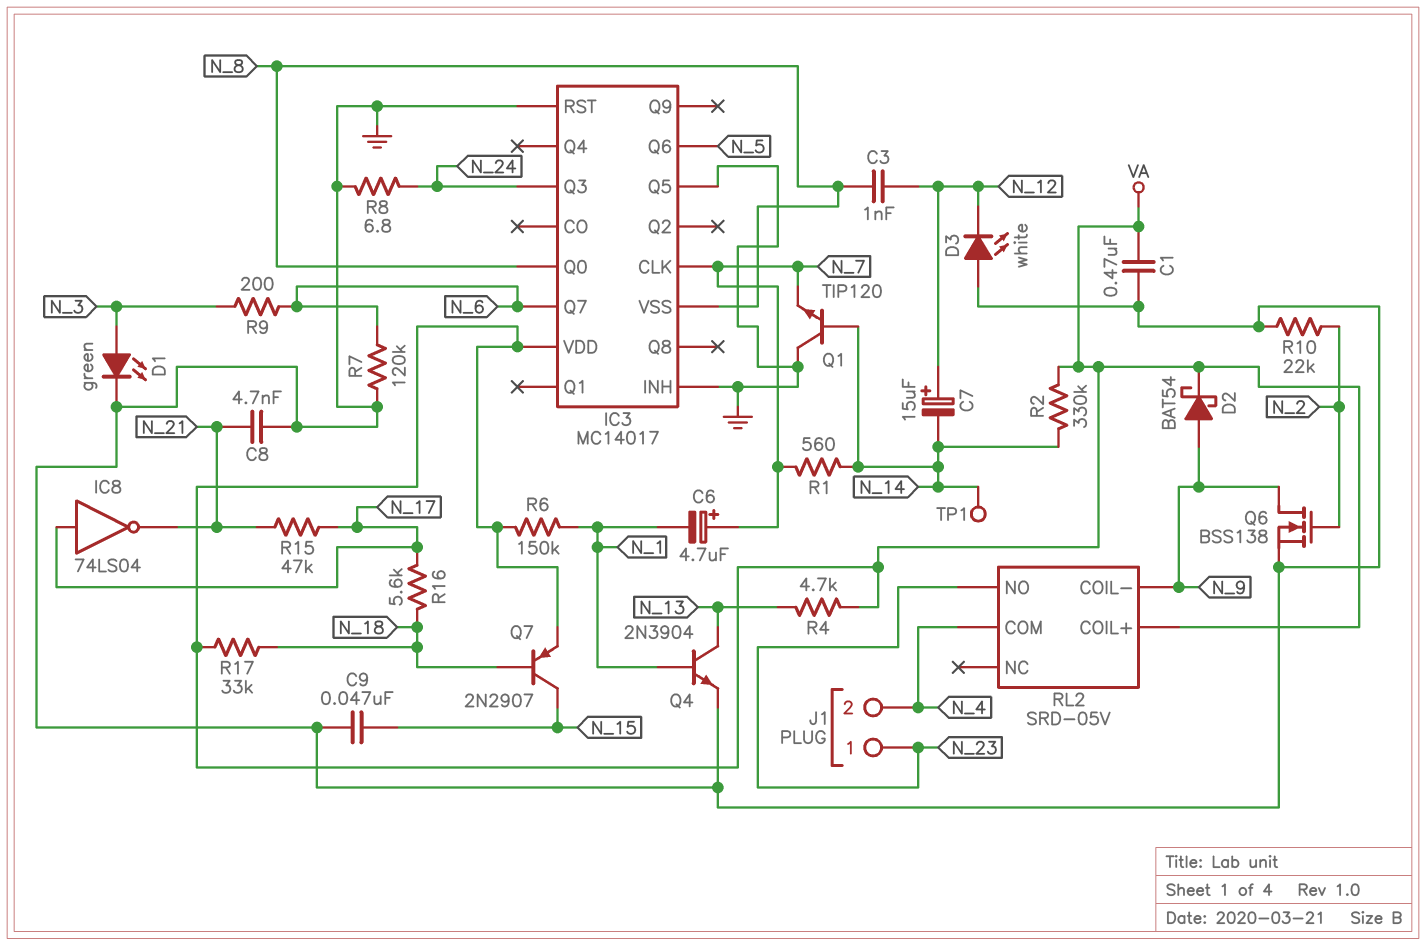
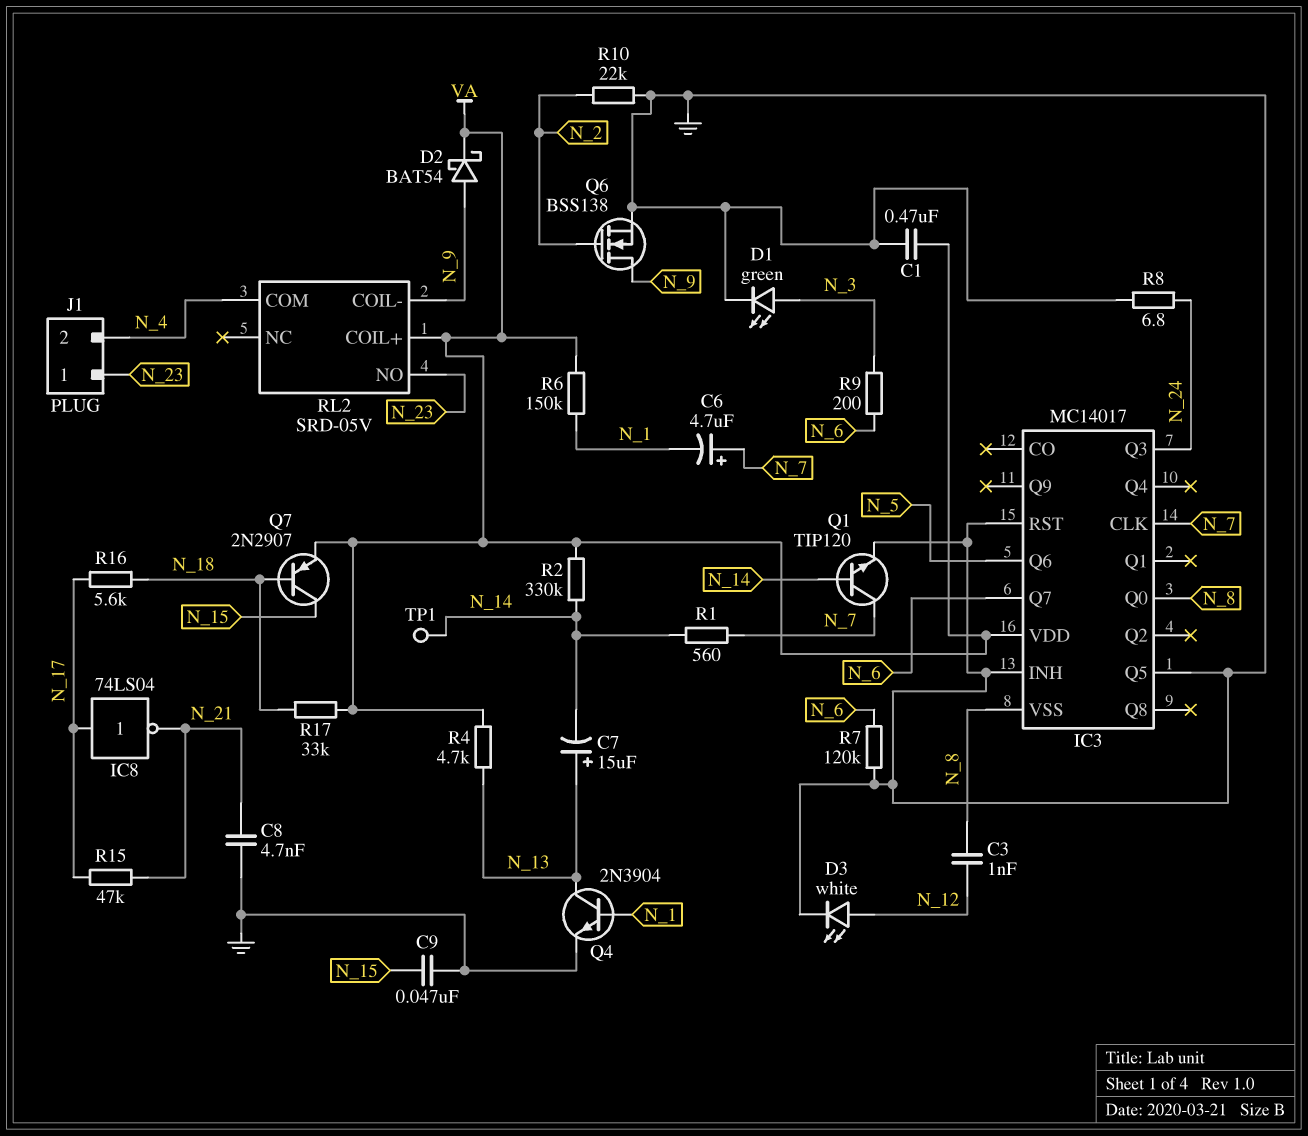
C7: 15uF (plus N_12, minus N_14) -> 15uF (plus N_13, minus N_14)
D3: LED white (A GND, K N_12) -> LED white (A N_12, K GND)
Q1: NPN TIP120 (B N_14, C GND, E N_7) -> NPN TIP120 (B N_14, C N_7, E GND)

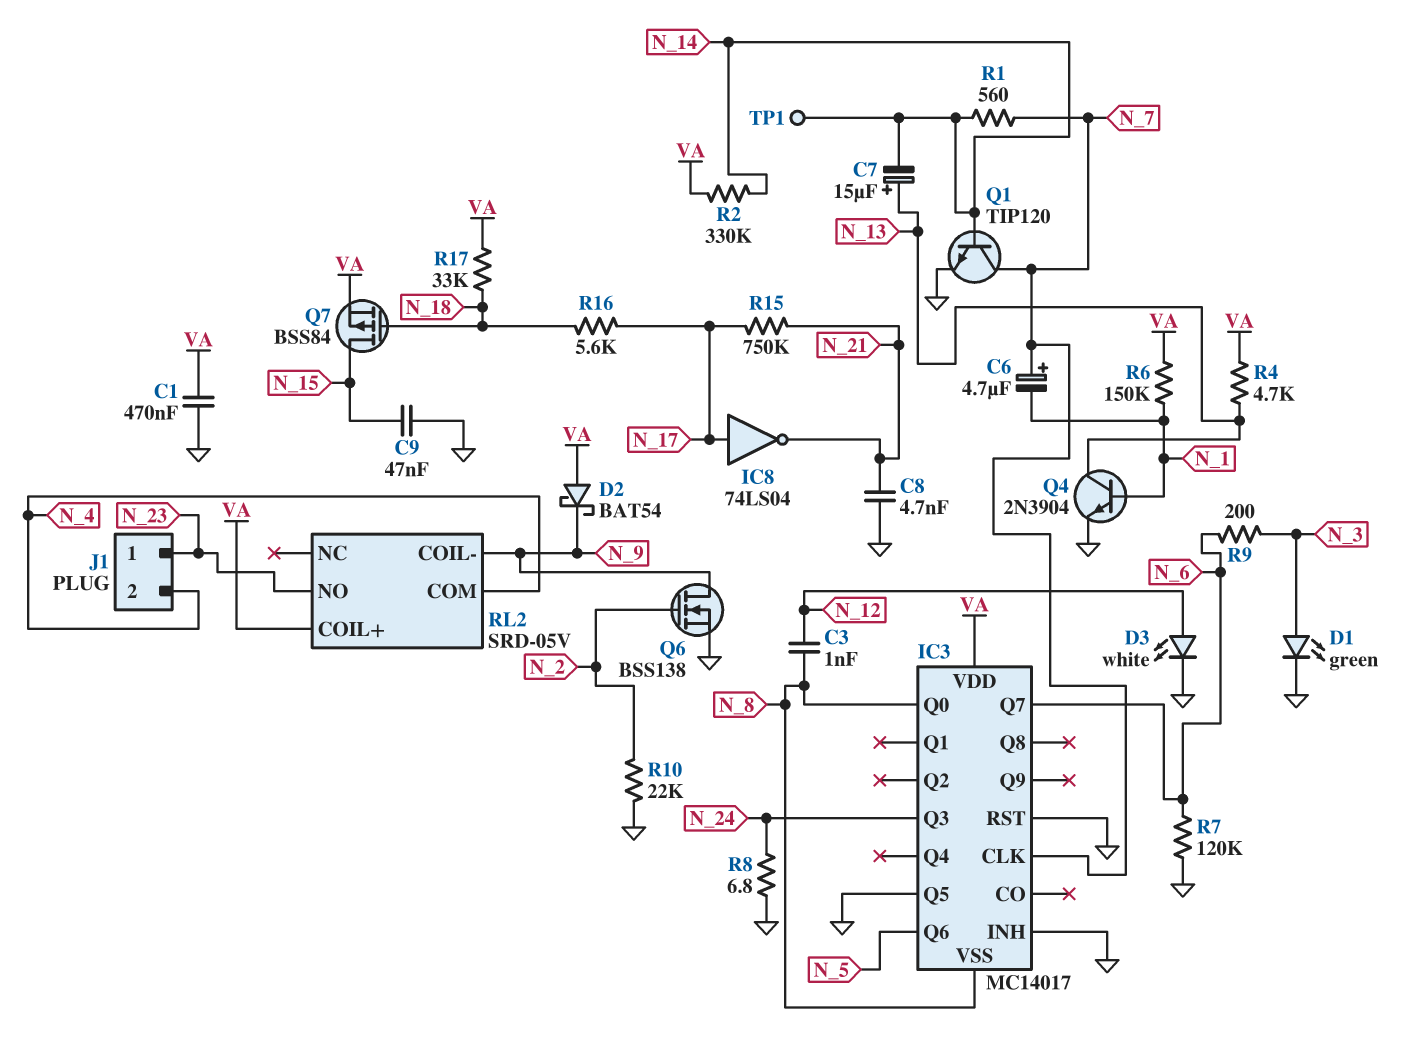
D2: schottky BAT54 (A N_9, K VA) -> schottky BAT54 (A VA, K N_9)
Q7: PNP 2N2907 (B N_18, C N_15, E VA) -> PMOS BSS84 (G N_18, D N_15, S VA)
R15: 47k (N_17, N_21) -> 750k (N_17, N_21)

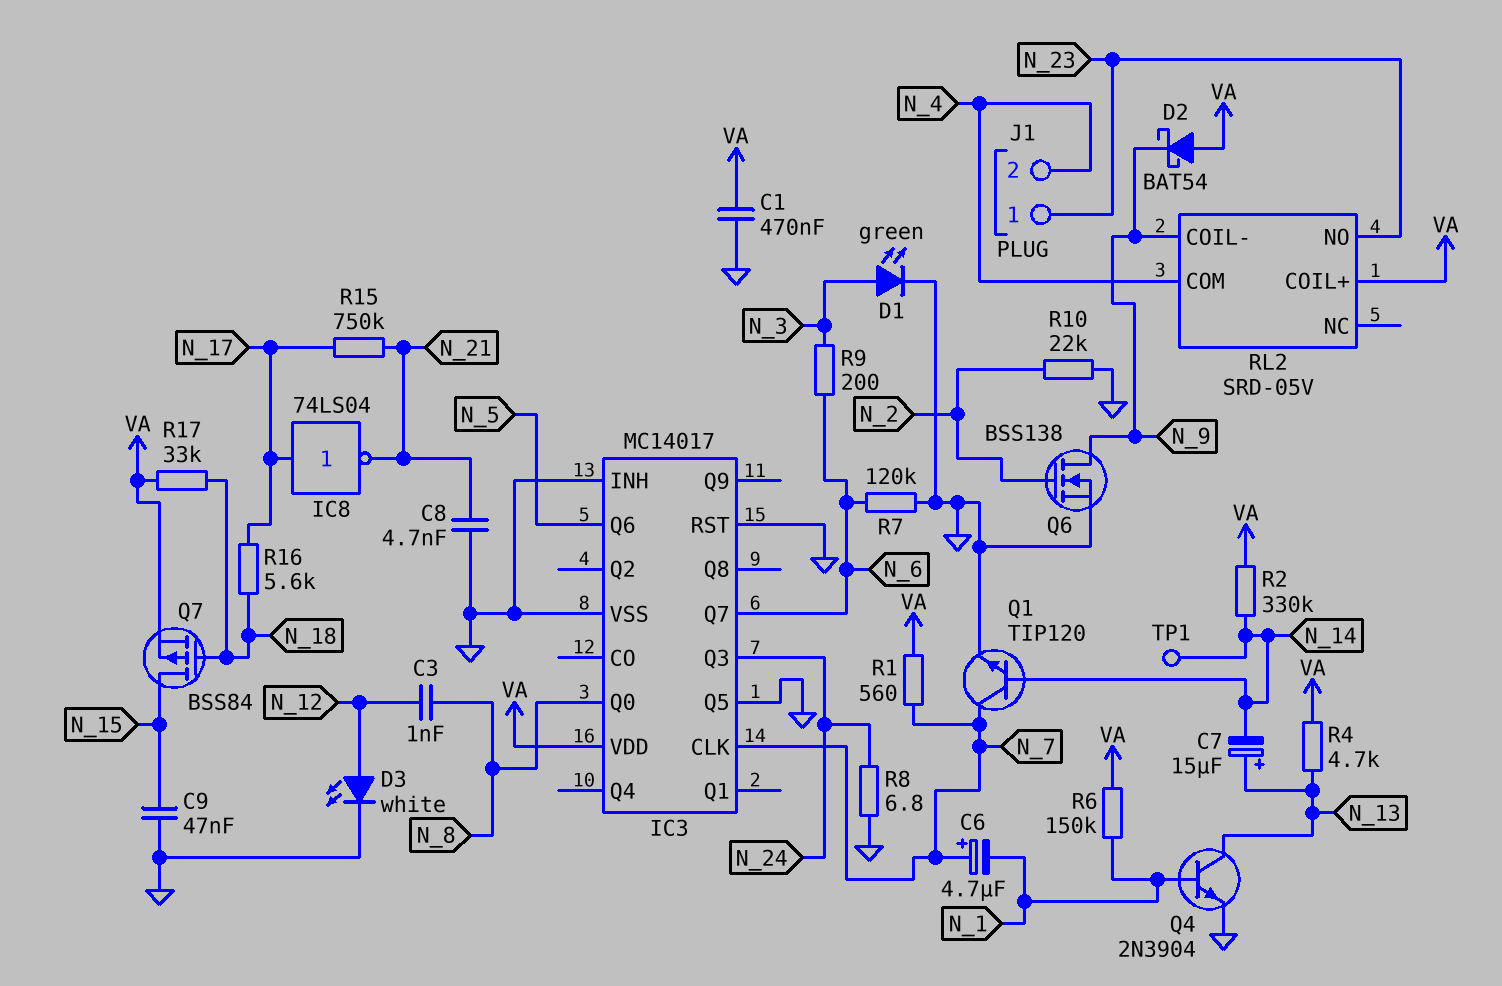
IC3 pin VSS: N_8 -> GND
R1: 560 (N_7, N_14) -> 560 (N_7, VA)

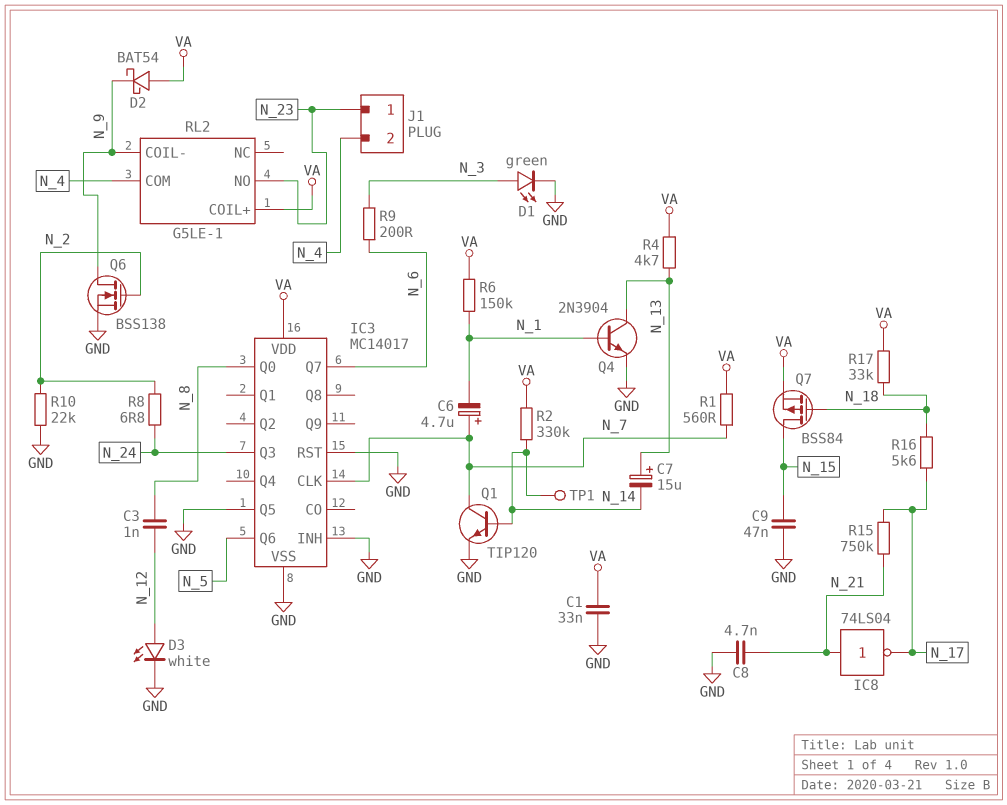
C1: 470nF (GND, VA) -> 33nF (GND, VA)
IC8: NOT 74LS04 (in N_17, out N_21) -> NOT 74LS04 (in N_21, out N_17)
R7: 120k (GND, N_6) -> none
R8: 6.8 (GND, N_24) -> 6.8 (N_2, N_24)
RL2: SRD-05V -> G5LE-1

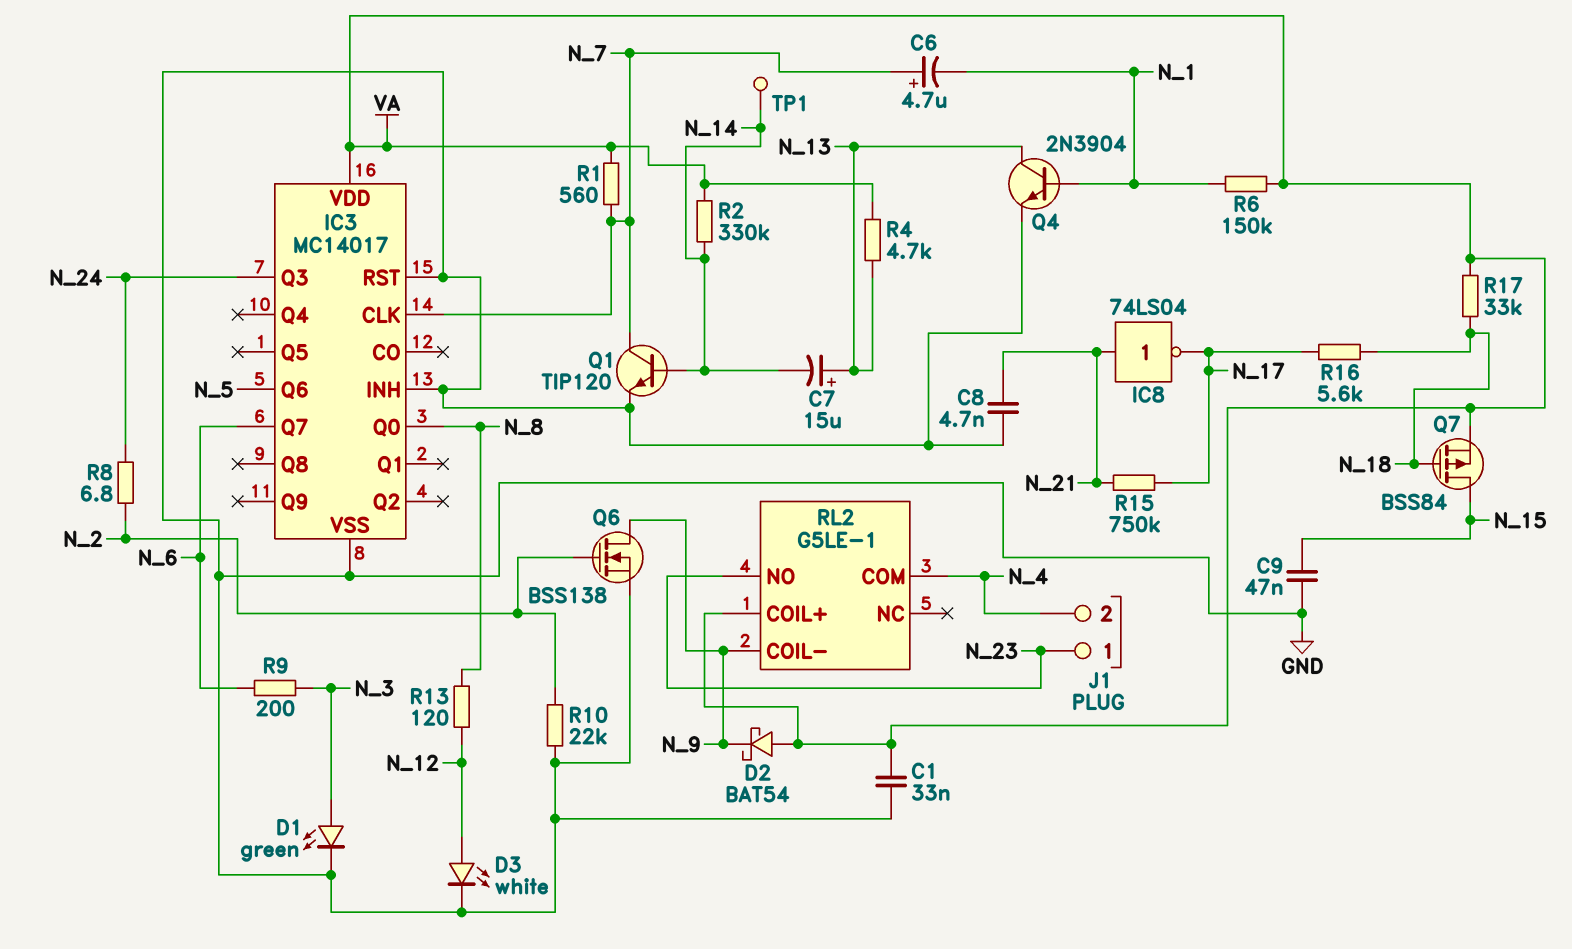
C3: 1nF (N_8, N_12) -> none
IC3 pin Q5: GND -> none
R13: none -> 120 (N_8, N_12)

